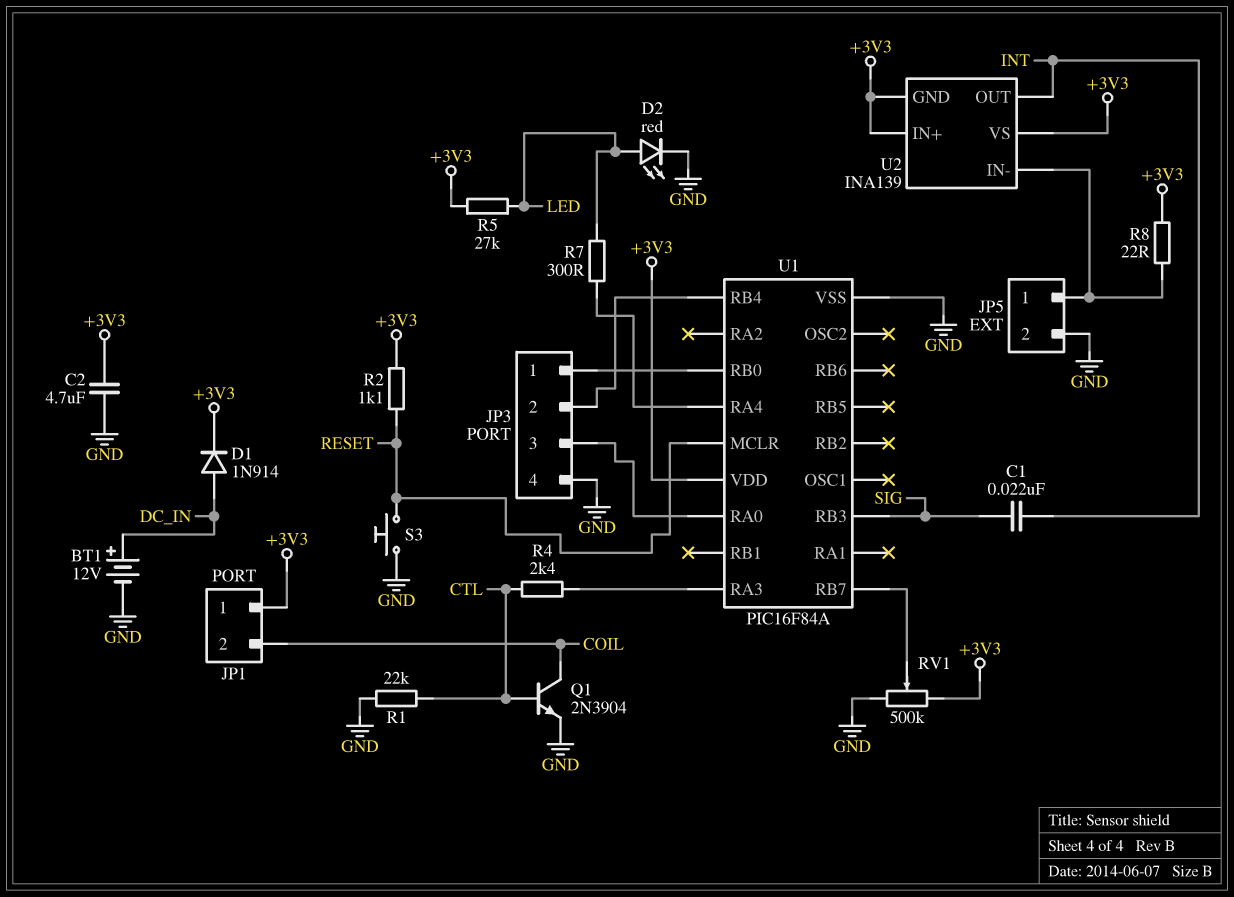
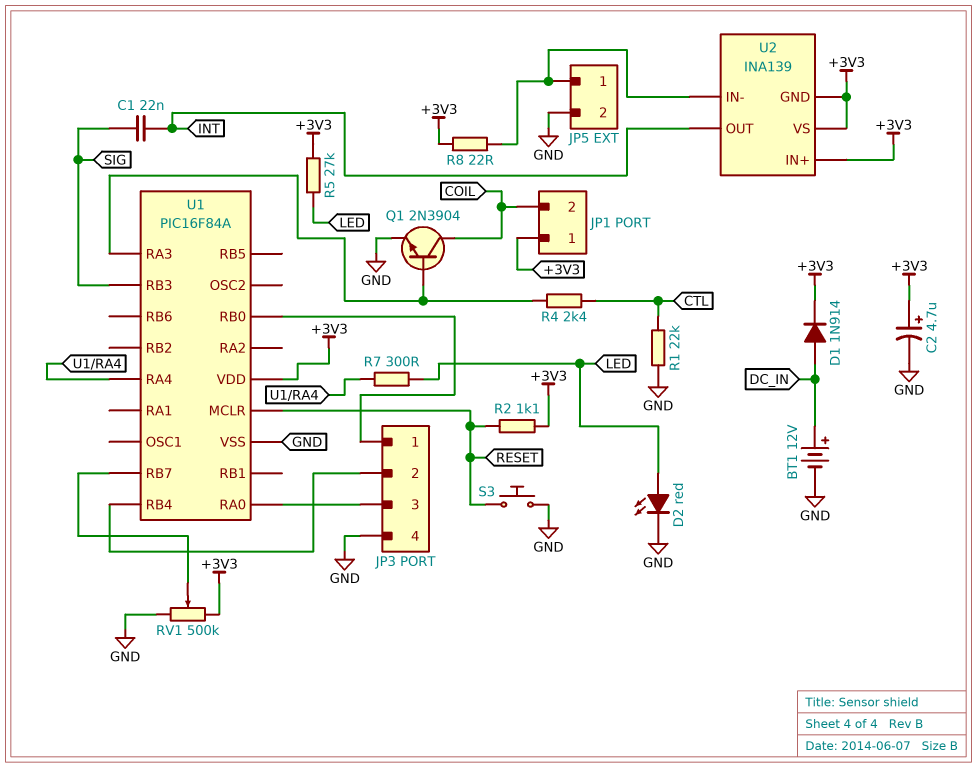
C2: 4.7uF (+3V3, GND) -> 4.7uF (plus +3V3, minus GND)
Q1: NPN 2N3904 (B CTL, C COIL, E GND) -> NPN 2N3904 (B U1/RA3, C COIL, E GND)

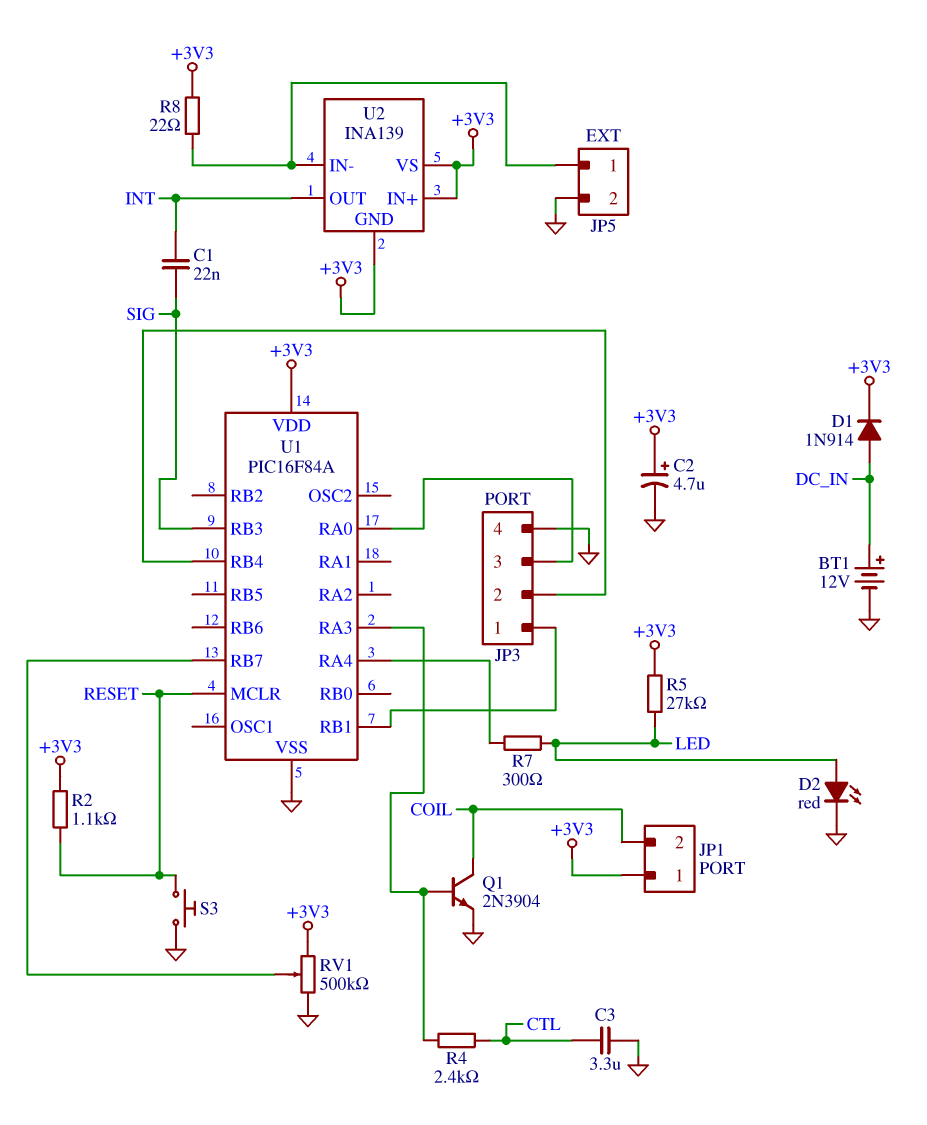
C3: none -> 3.3uF (CTL, GND)
R1: 22k (CTL, GND) -> none
U1 pin RB0: JP3/1 -> none
U1 pin RB1: none -> JP3/1

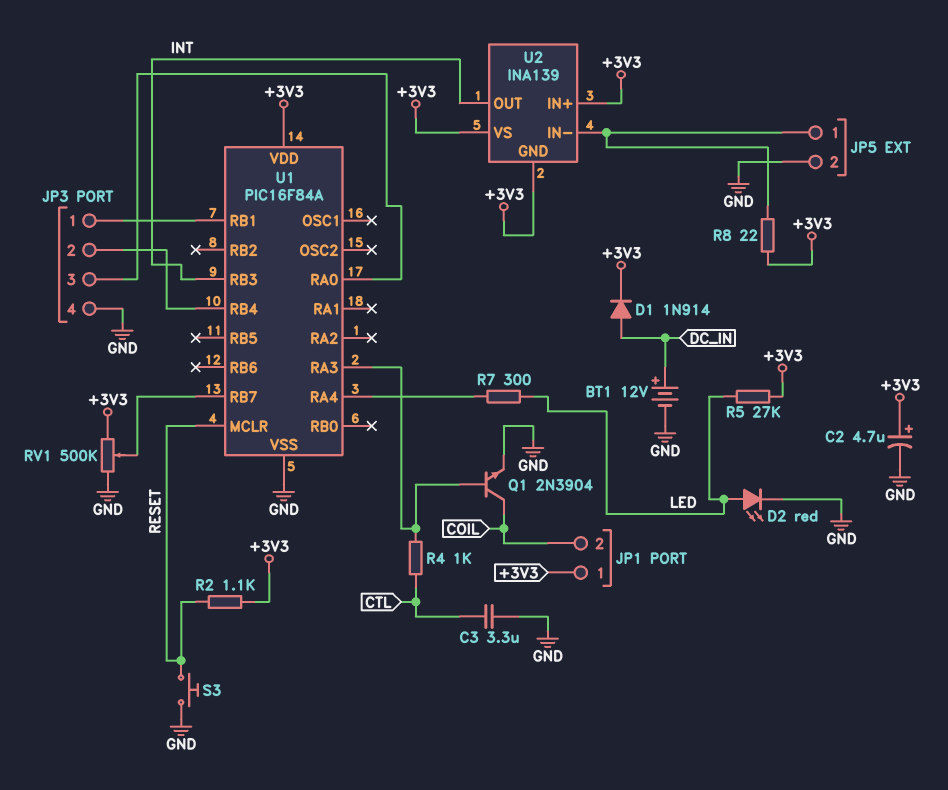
C1: 22nF (INT, SIG) -> none
R4: 2.4k (CTL, U1/RA3) -> 1k (CTL, U1/RA3)
U1 pin RB3: SIG -> INT

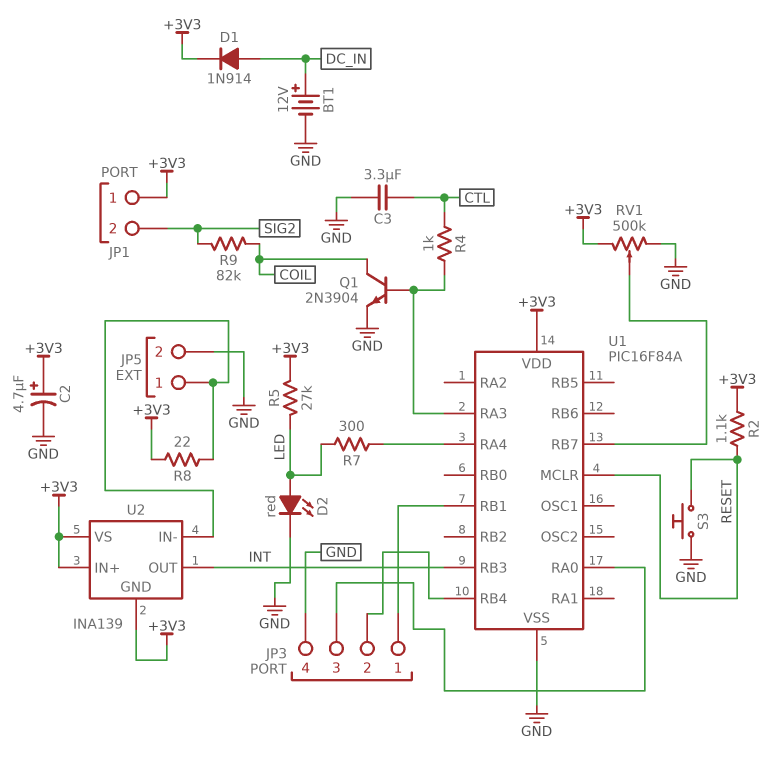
JP1 pin 2: COIL -> SIG2
R9: none -> 82k (COIL, SIG2)

